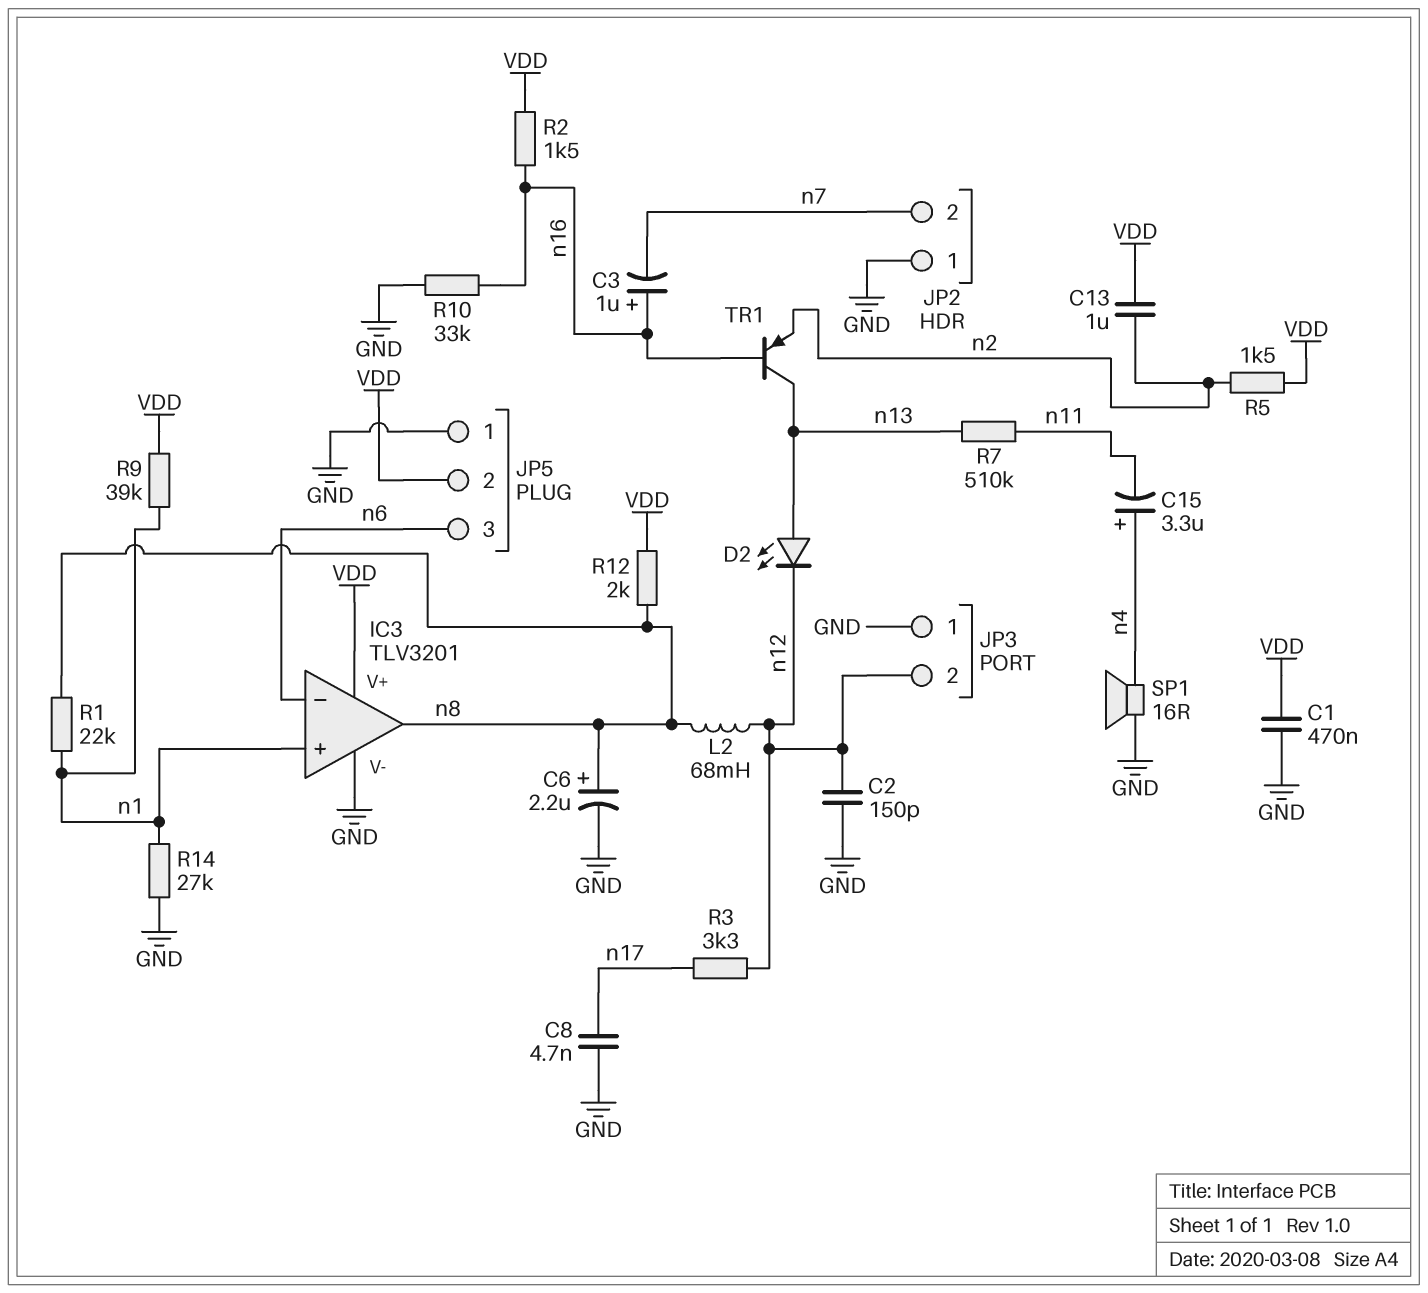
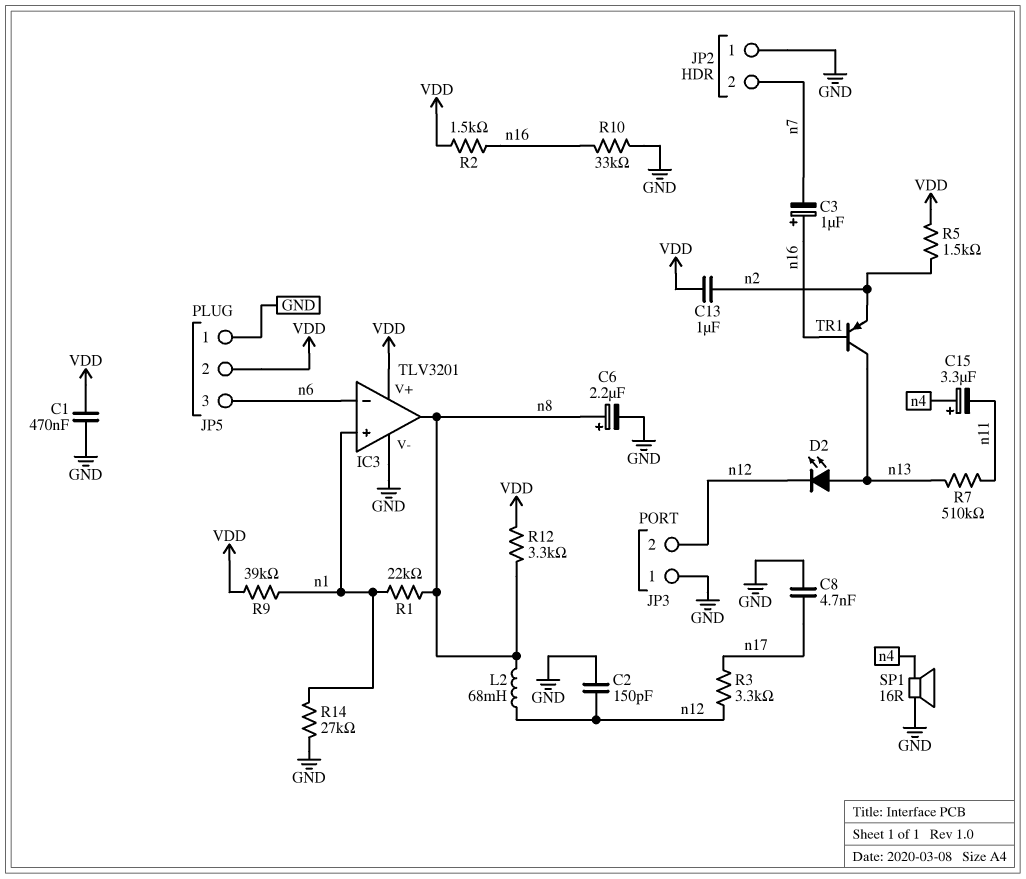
R12: 2k (VDD, n8) -> 3.3k (VDD, n8)

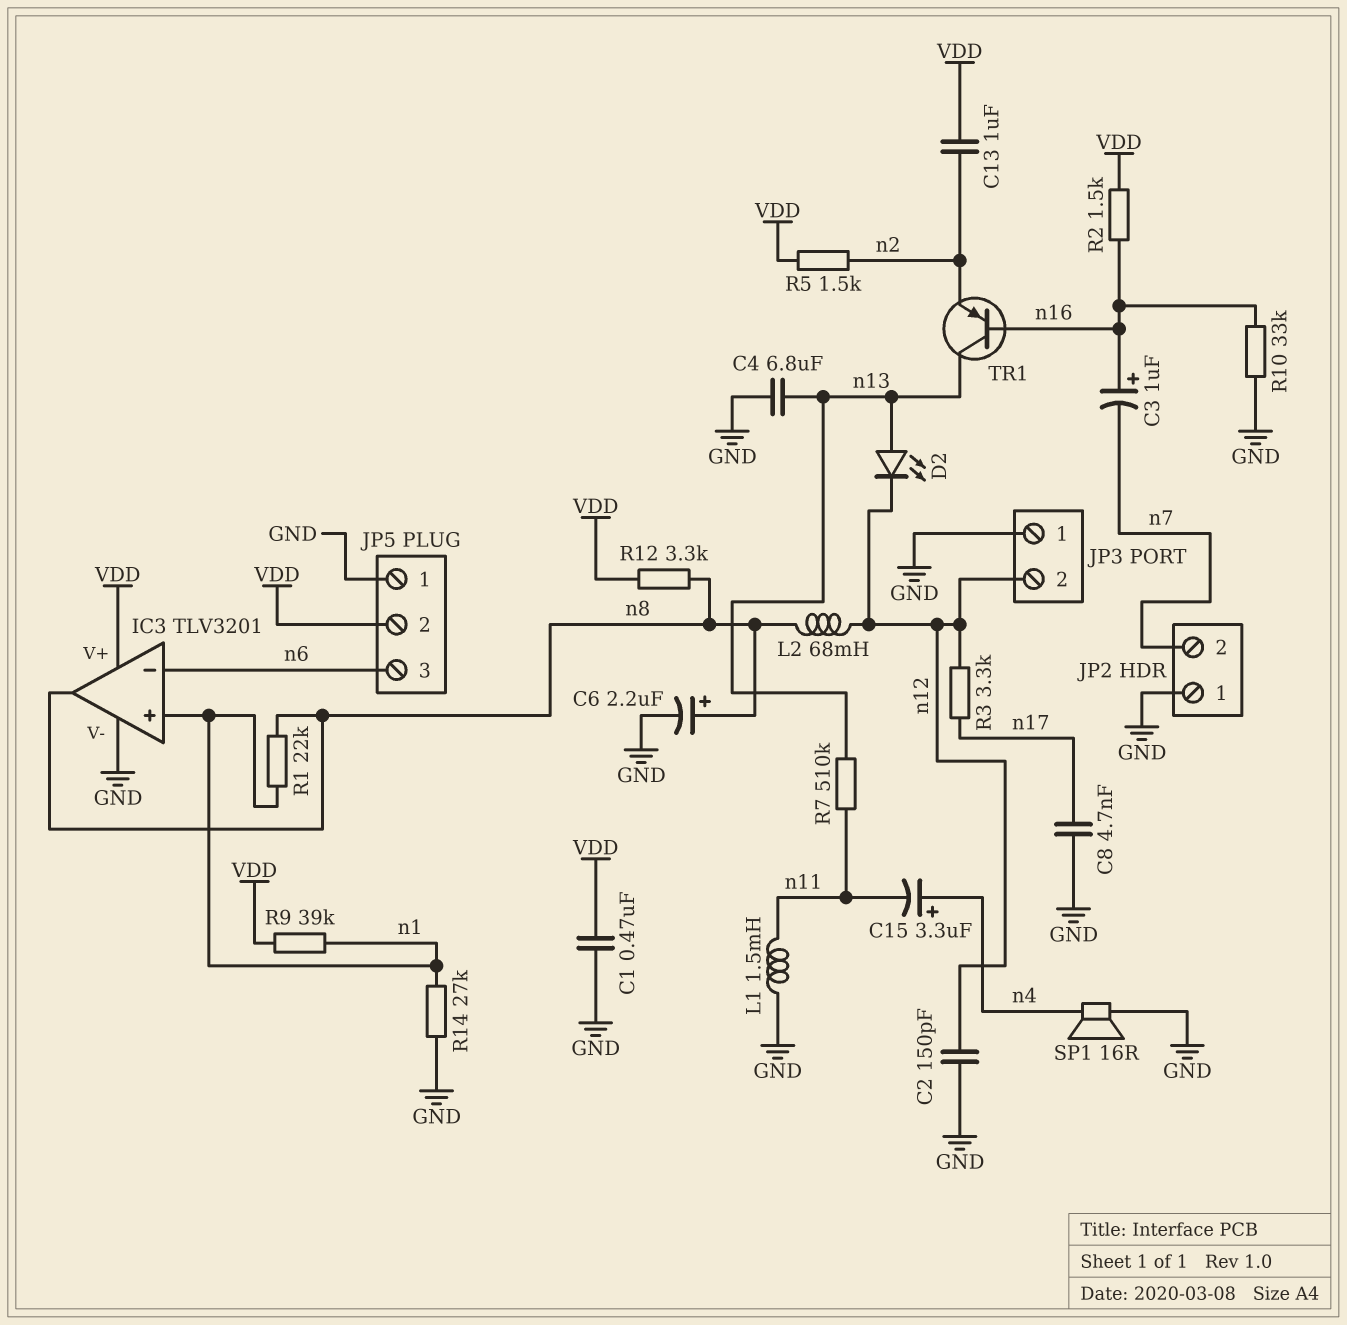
C4: none -> 6.8uF (GND, n13)
L1: none -> 1.5mH (GND, n11)

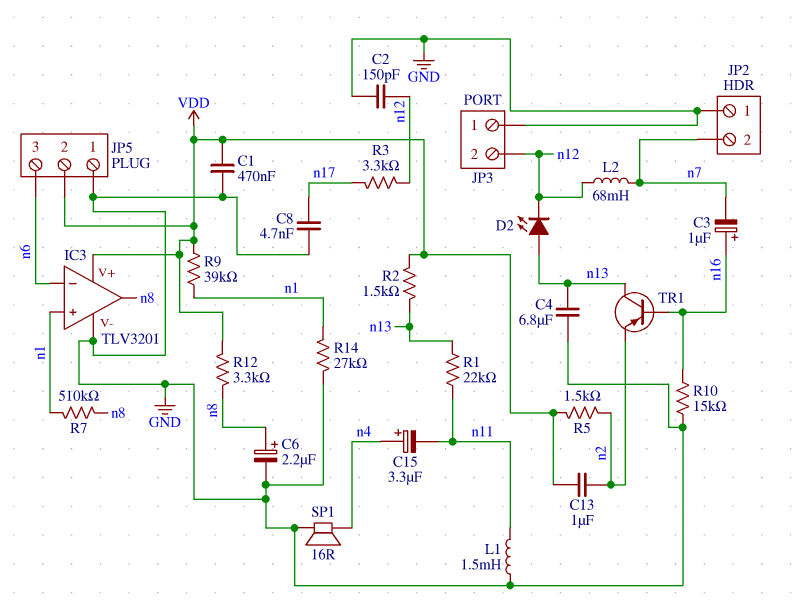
L2: 68mH (n8, n12) -> 68mH (n7, n12)
R1: 22k (n1, n8) -> 22k (n11, n13)
R2: 1.5k (VDD, n16) -> 1.5k (VDD, n13)
R7: 510k (n11, n13) -> 510k (n1, n8)
R10: 33k (GND, n16) -> 15k (GND, n16)

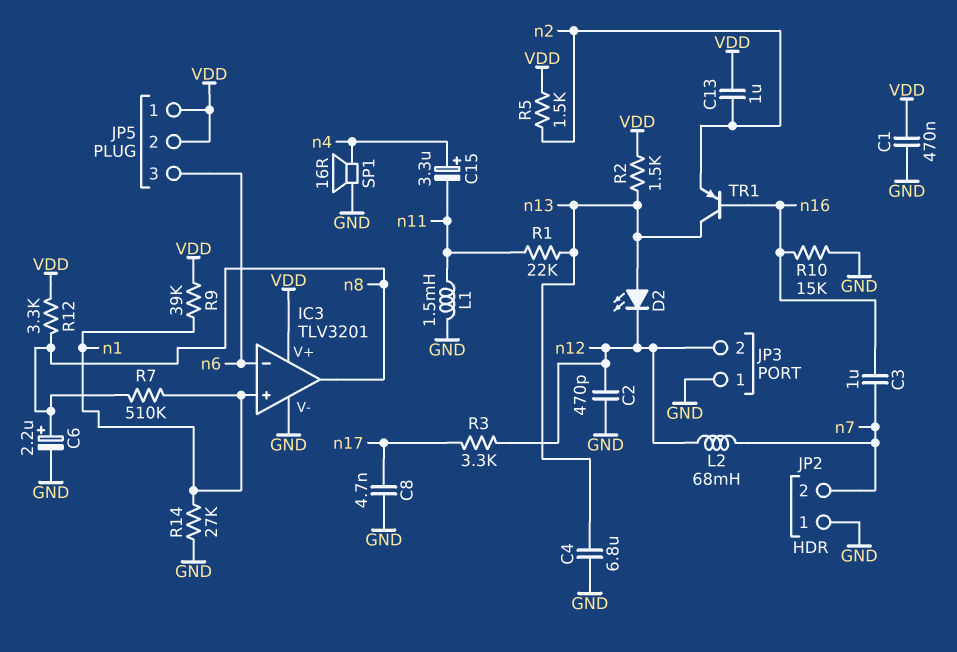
C2: 150pF (GND, n12) -> 470pF (GND, n12)
C3: 1uF (plus n16, minus n7) -> 1uF (n7, n16)
JP5 pin 1: GND -> VDD

